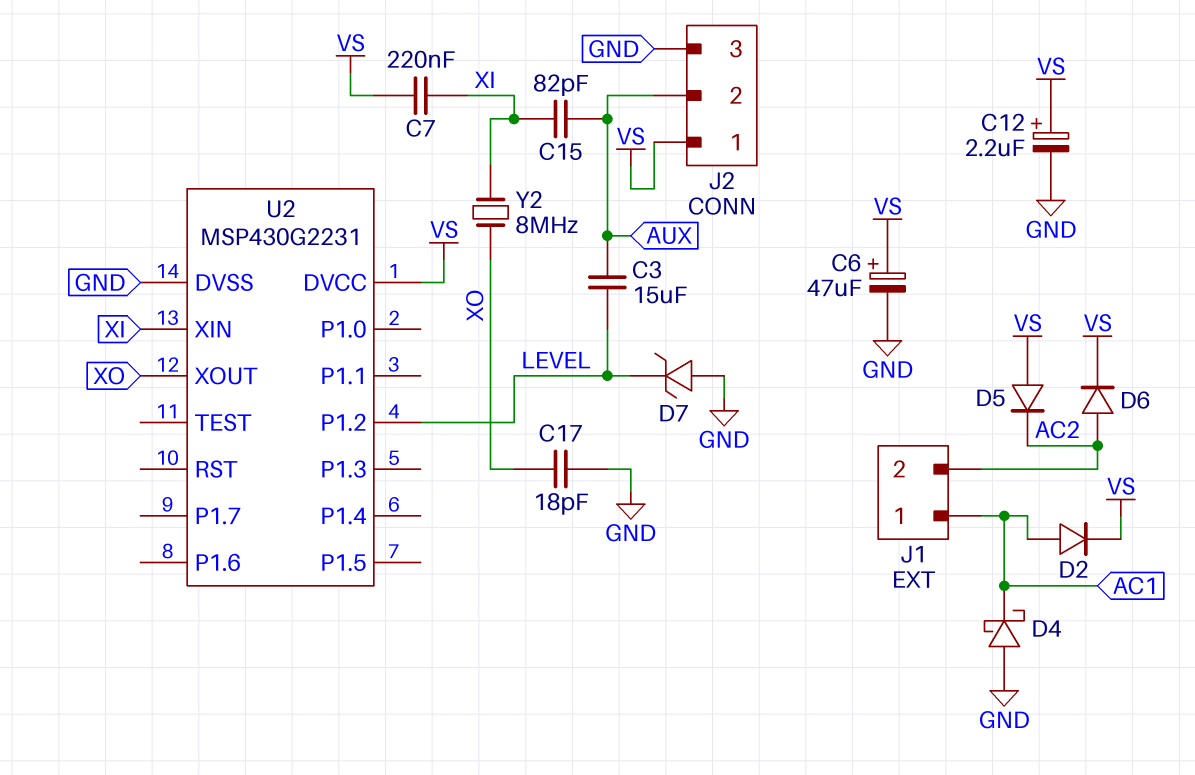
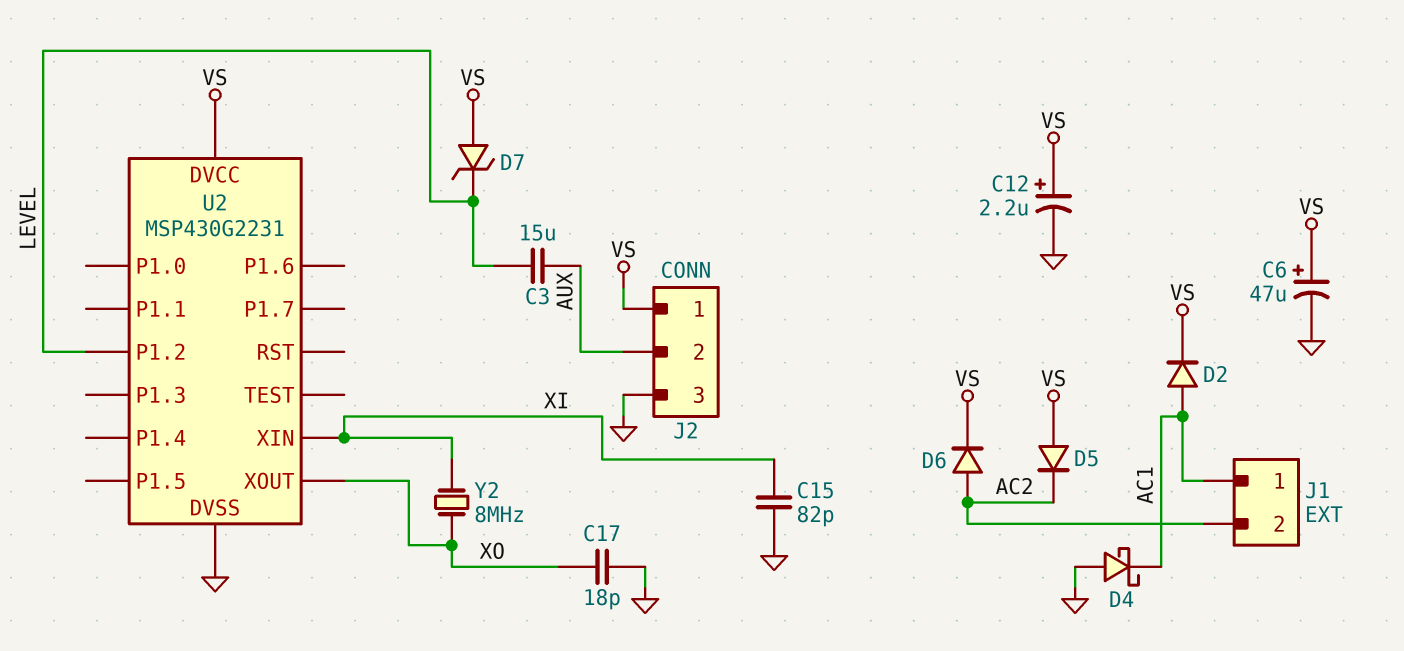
C7: 220nF (VS, XI) -> none
C15: 82pF (AUX, XI) -> 82pF (GND, XI)
D7: zener (A GND, K LEVEL) -> zener (A VS, K LEVEL)

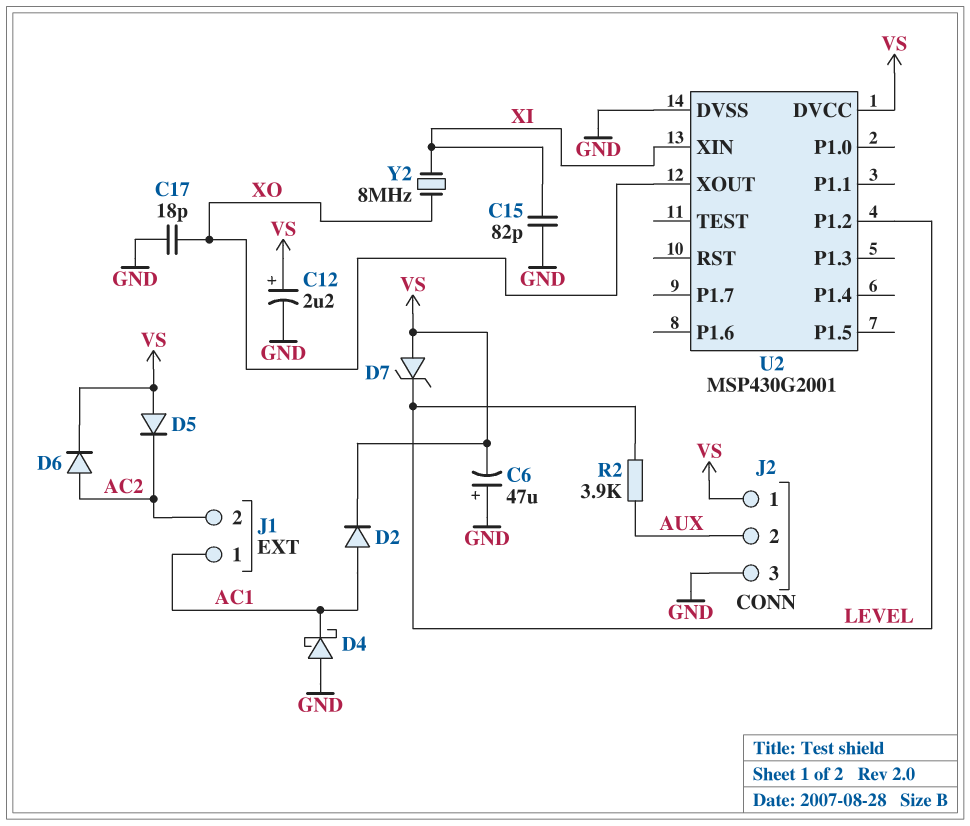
C3: 15uF (AUX, LEVEL) -> none
C6: 47uF (plus VS, minus GND) -> 47uF (plus GND, minus VS)
R2: none -> 3.9k (AUX, LEVEL)
U2: MSP430G2231 -> MSP430G2001

